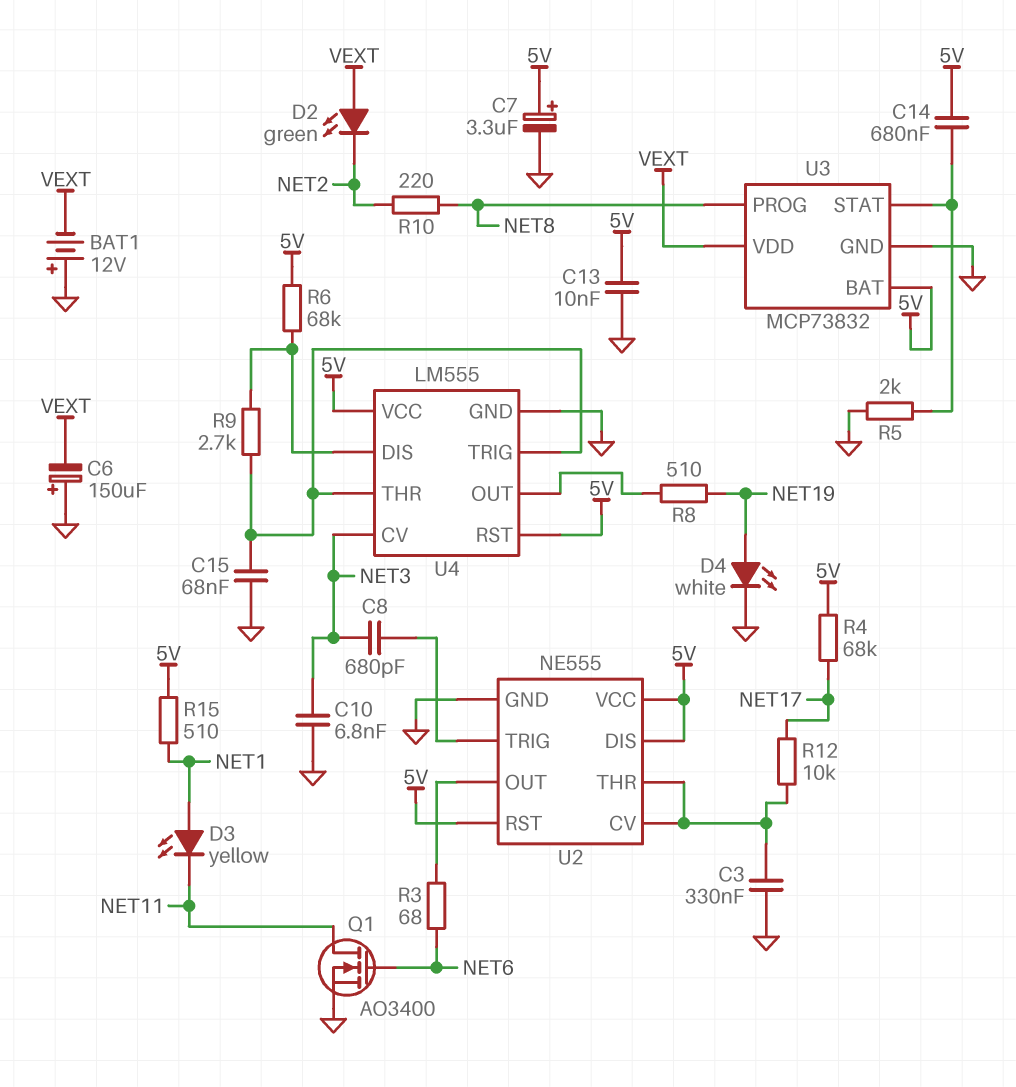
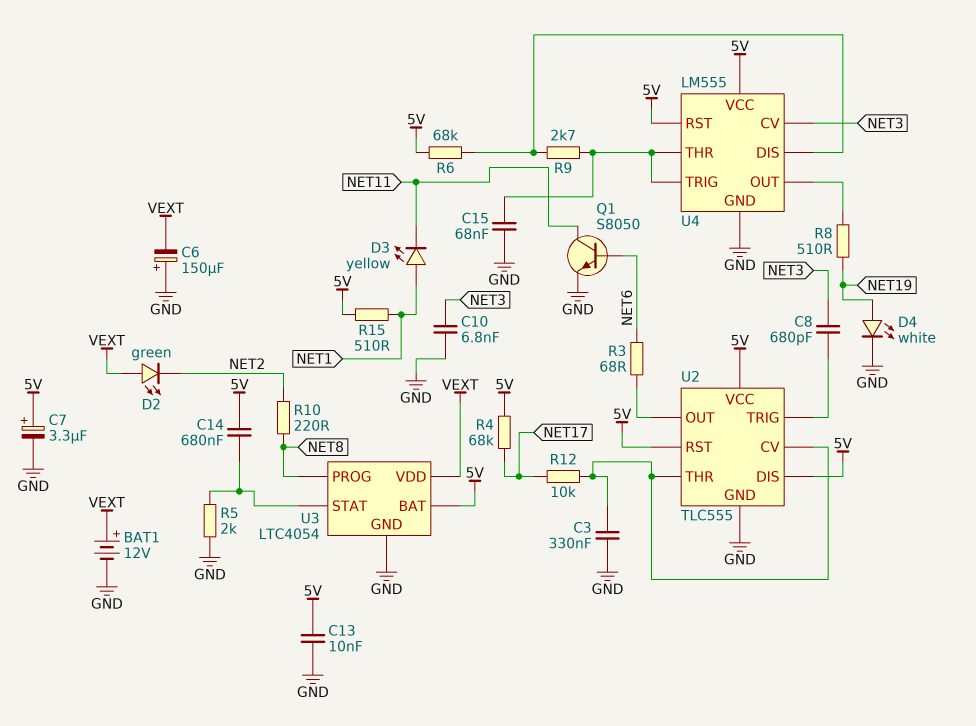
BAT1: 12V (plus GND, minus VEXT) -> 12V (plus VEXT, minus GND)
Q1: NMOS AO3400 (G NET6, D NET11, S GND) -> NPN S8050 (B NET6, C NET11, E GND)
U2: NE555 -> TLC555
U3: MCP73832 -> LTC4054

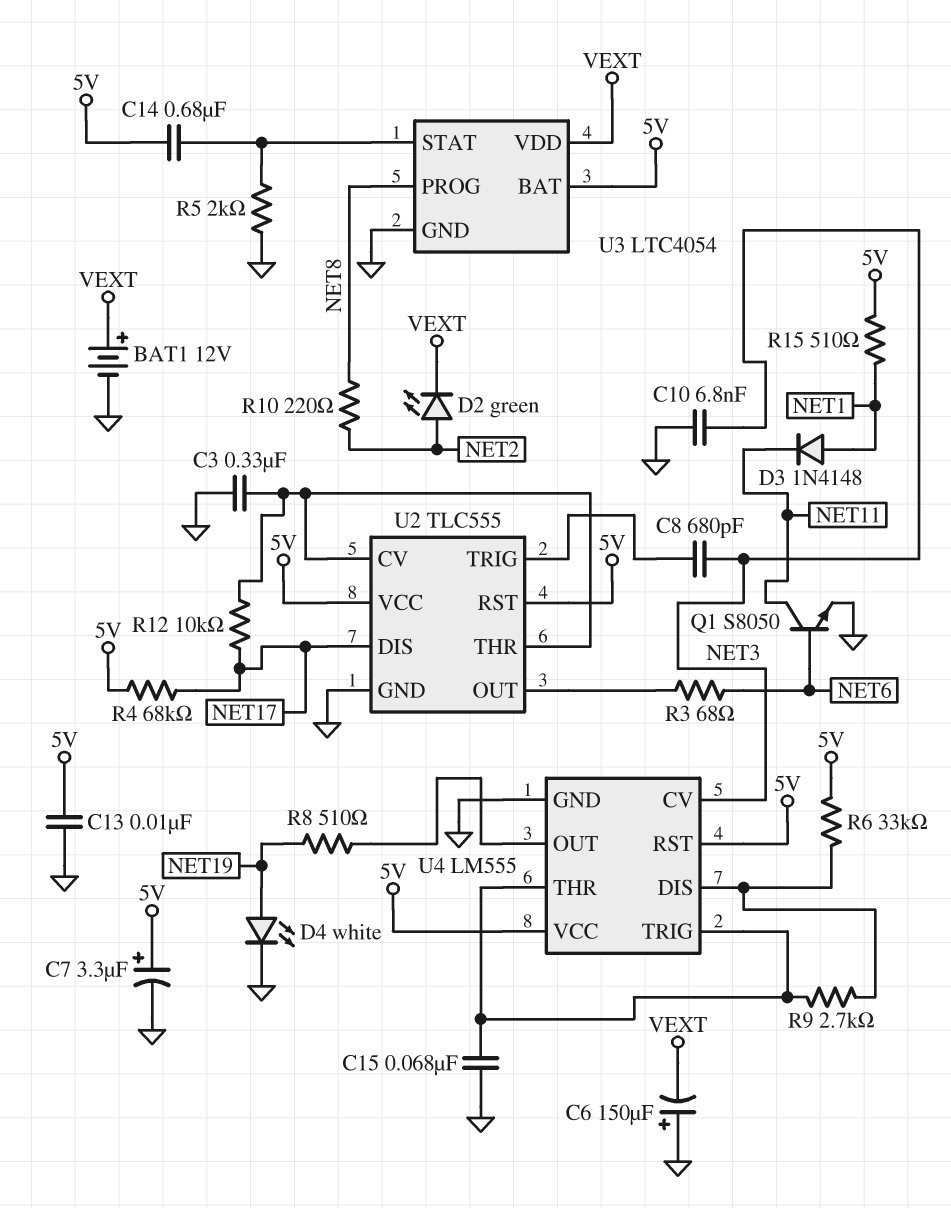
D2: LED green (A VEXT, K NET2) -> LED green (A NET2, K VEXT)
D3: LED yellow (A NET1, K NET11) -> diode 1N4148 (A NET1, K NET11)
R6: 68k (5V, U4/DIS) -> 33k (5V, U4/DIS)
U2 pin DIS: 5V -> NET17

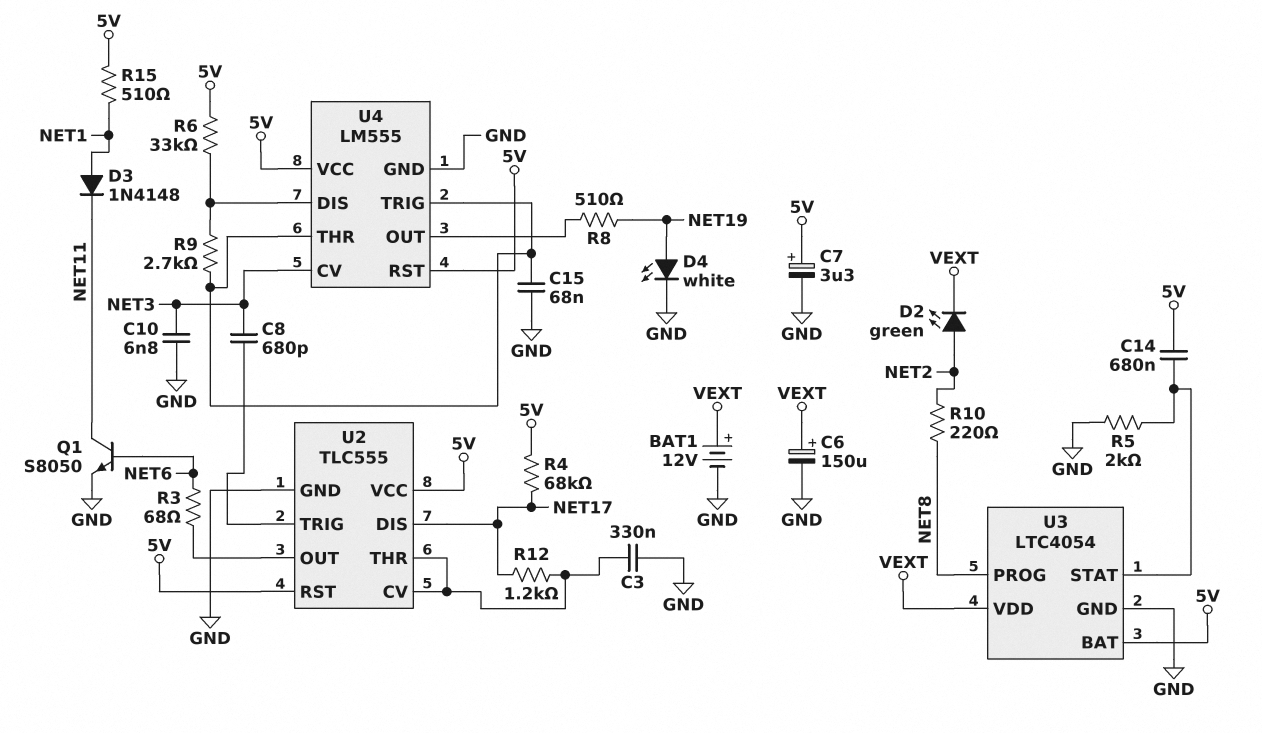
C6: 150uF (plus GND, minus VEXT) -> 150uF (plus VEXT, minus GND)
C13: 10nF (5V, GND) -> none
R12: 10k (NET17, U2/CV) -> 1.2k (NET17, U2/CV)

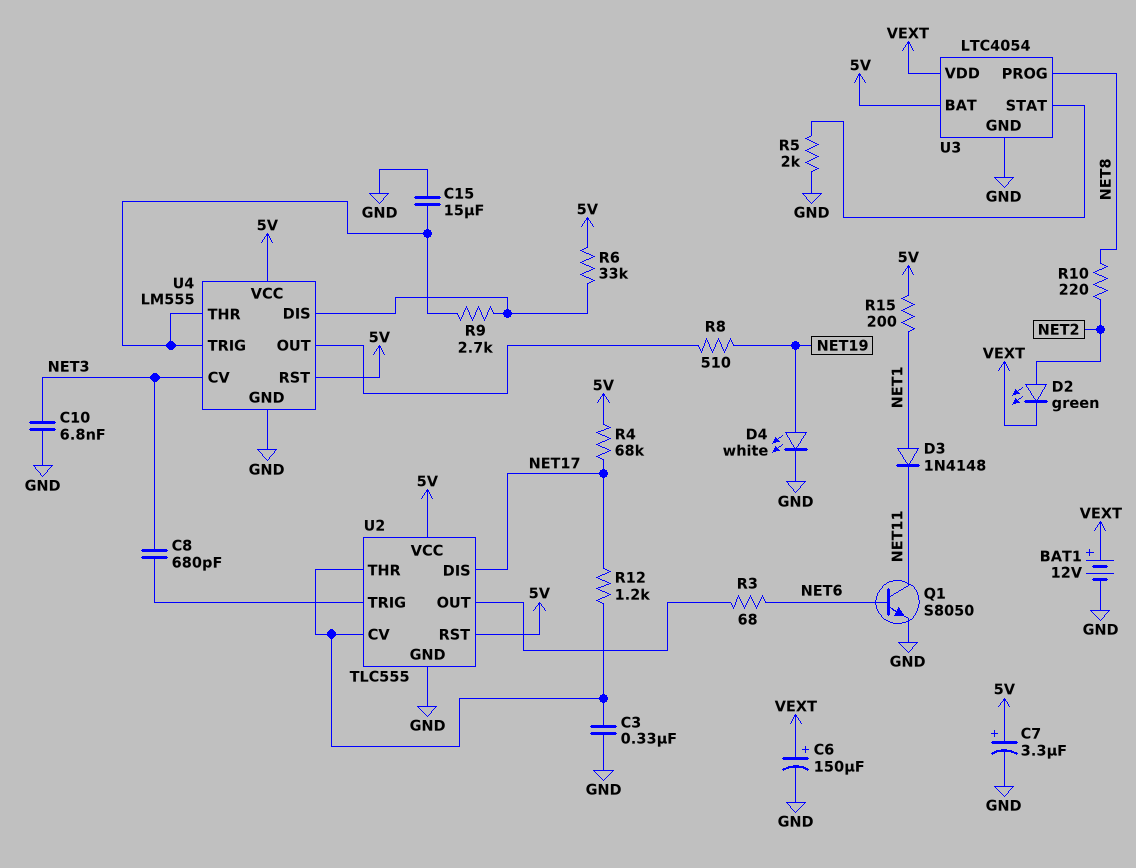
C14: 680nF (5V, U3/STAT) -> none
C15: 68nF (GND, U4/THR) -> 15uF (GND, U4/THR)
R15: 510 (5V, NET1) -> 200 (5V, NET1)

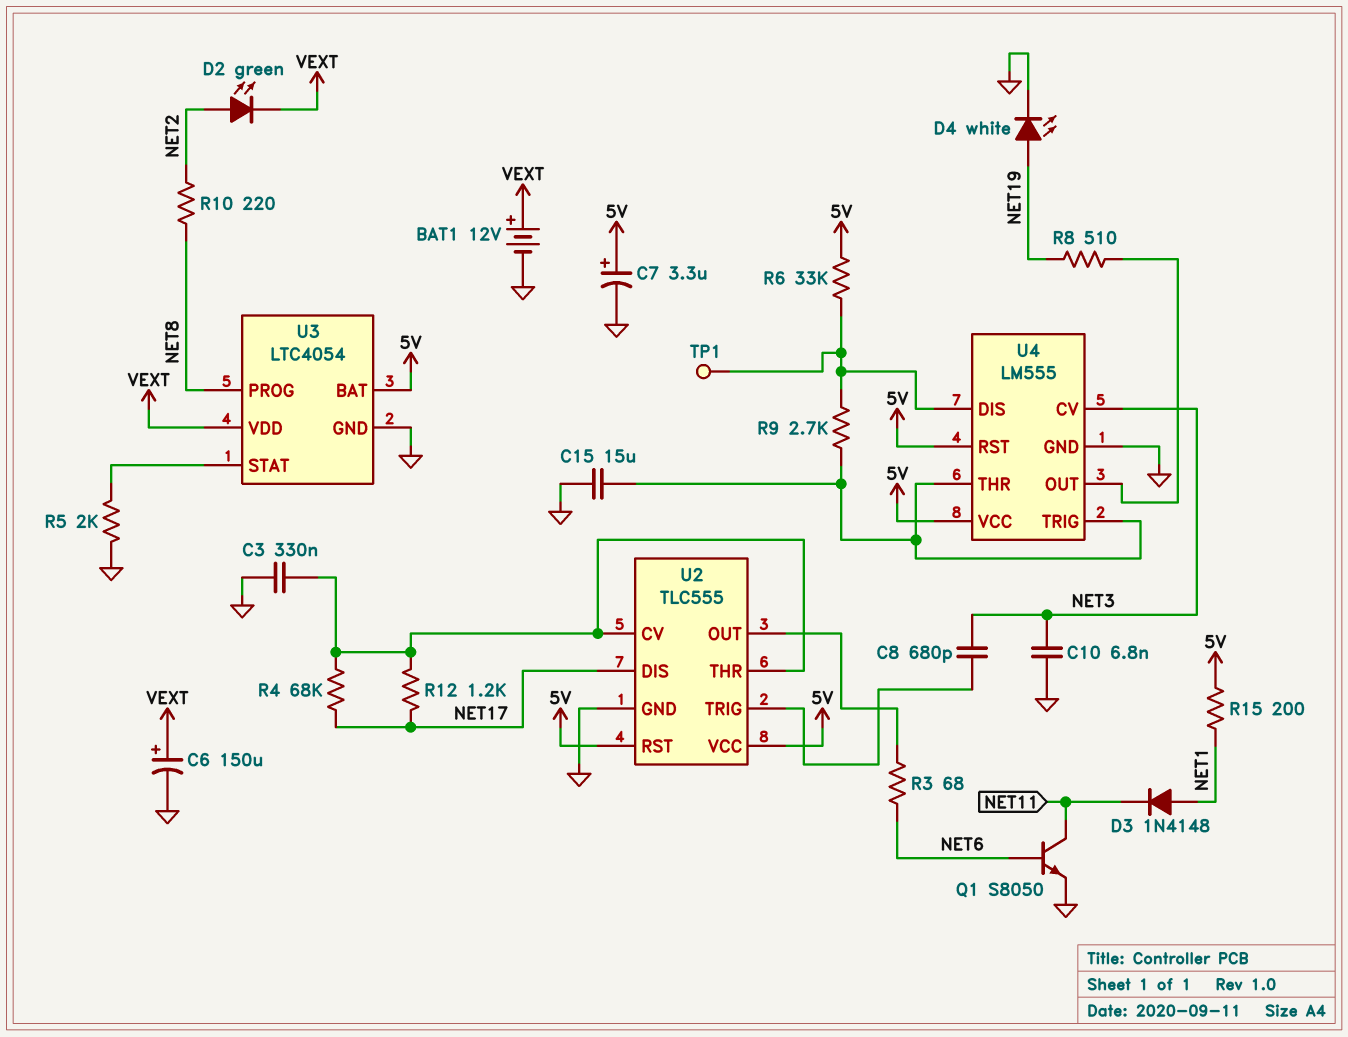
R4: 68k (5V, NET17) -> 68k (NET17, U2/CV)
TP1: none -> test point (U4/DIS)

